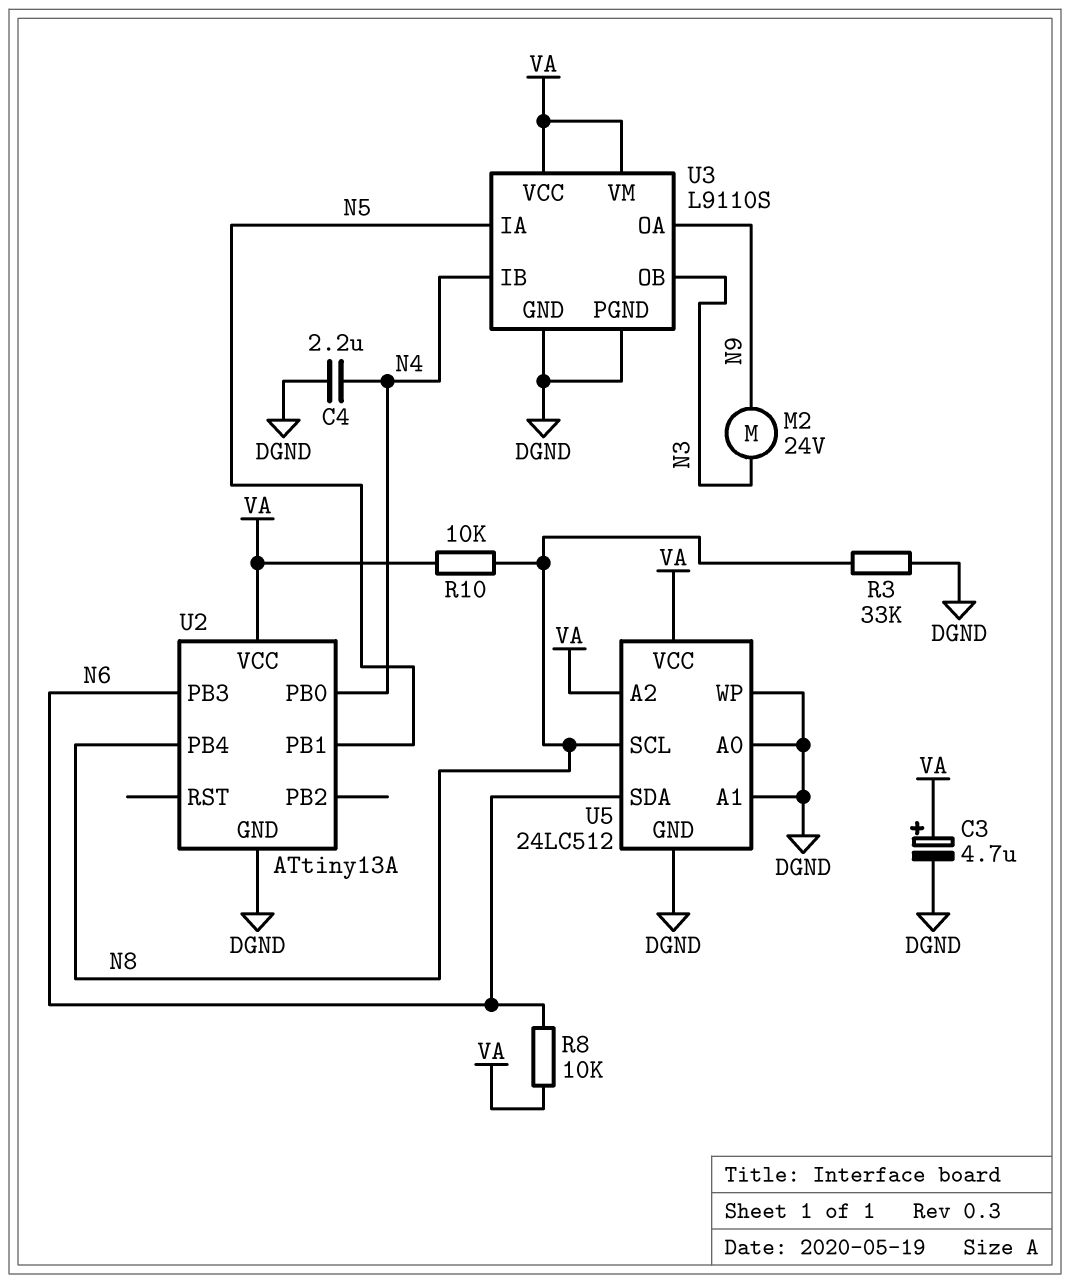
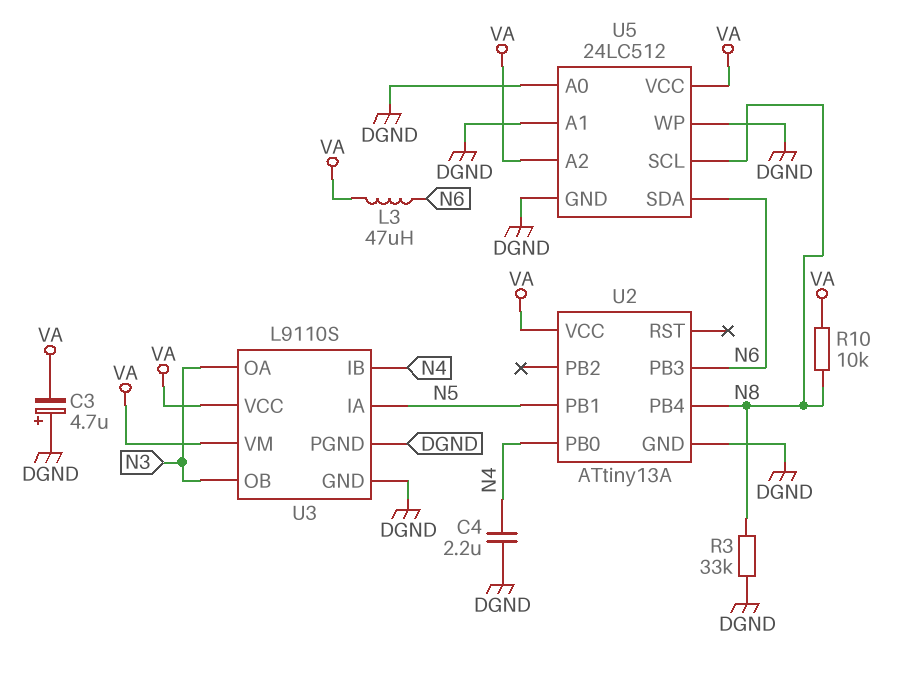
C3: 4.7uF (plus VA, minus DGND) -> 4.7uF (plus DGND, minus VA)
L3: none -> 47uH (N6, VA)
M2: motor 24V (N3, N9) -> none
R8: 10k (N6, VA) -> none
U3 pin OA: N9 -> N3

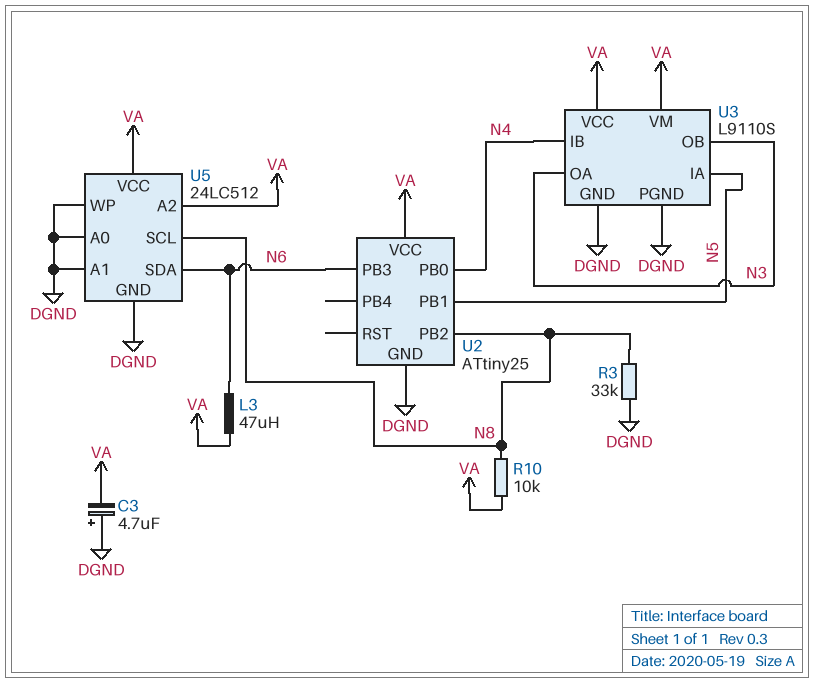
C4: 2.2uF (DGND, N4) -> none
U2: ATtiny13A -> ATtiny25
U2 pin PB2: none -> N8
U2 pin PB4: N8 -> none

